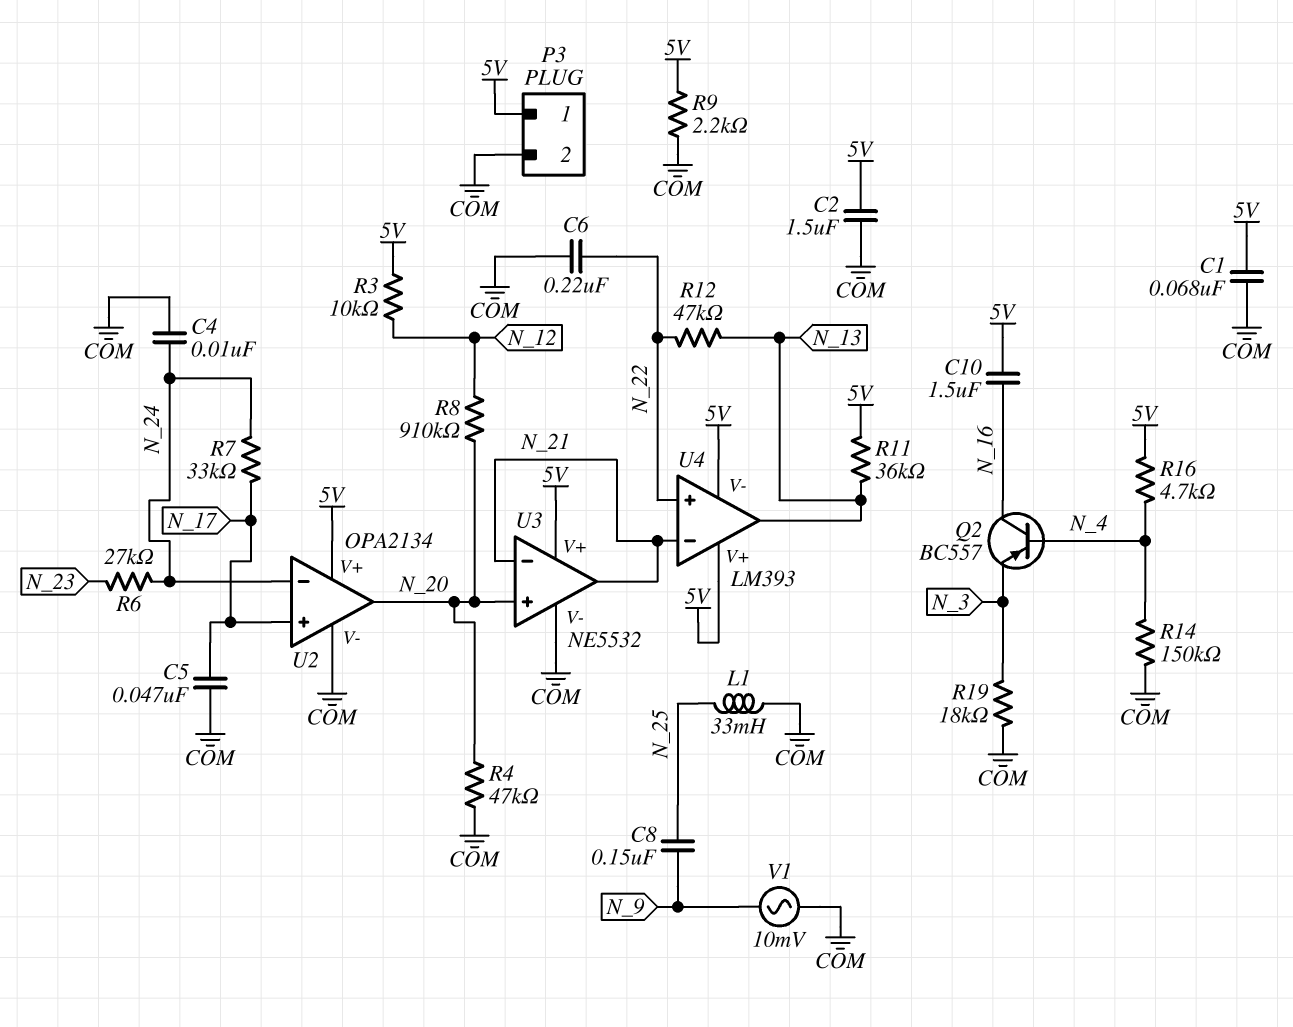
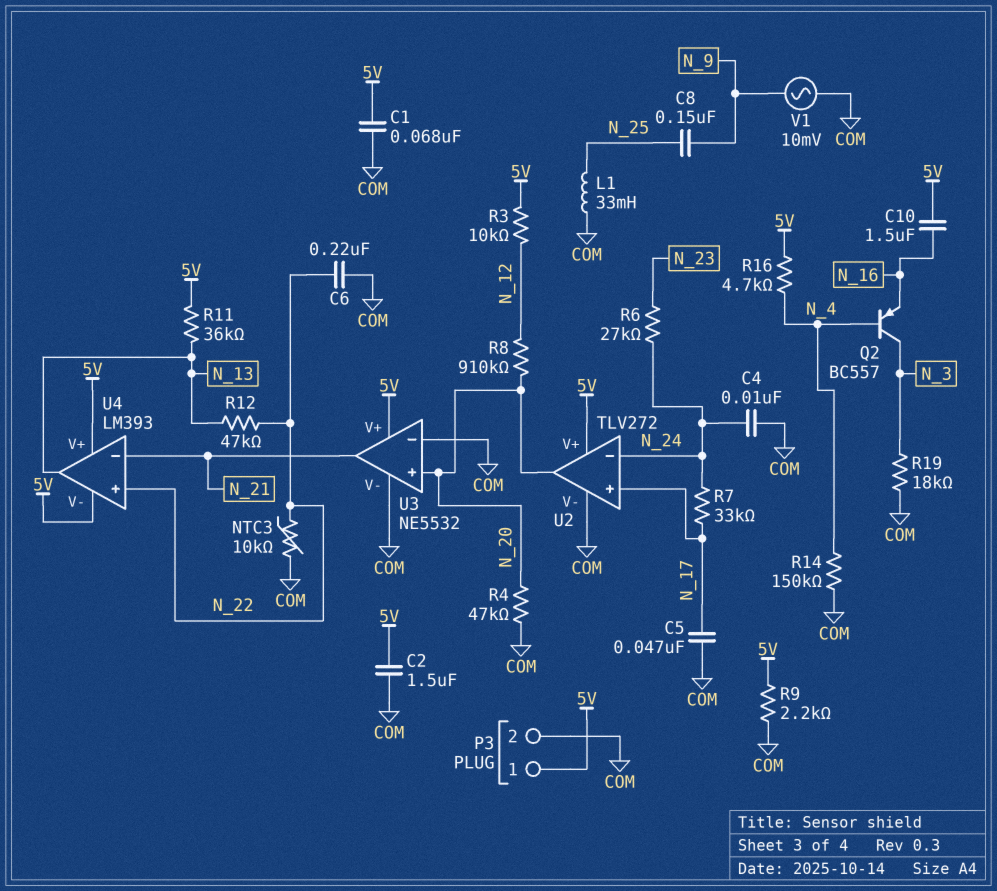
NTC3: none -> 10k (COM, N_22)
Q2: PNP BC557 (B N_4, C N_16, E N_3) -> PNP BC557 (B N_4, C N_3, E N_16)
U2: OPA2134 -> TLV272
U3 pin in-: N_21 -> COM

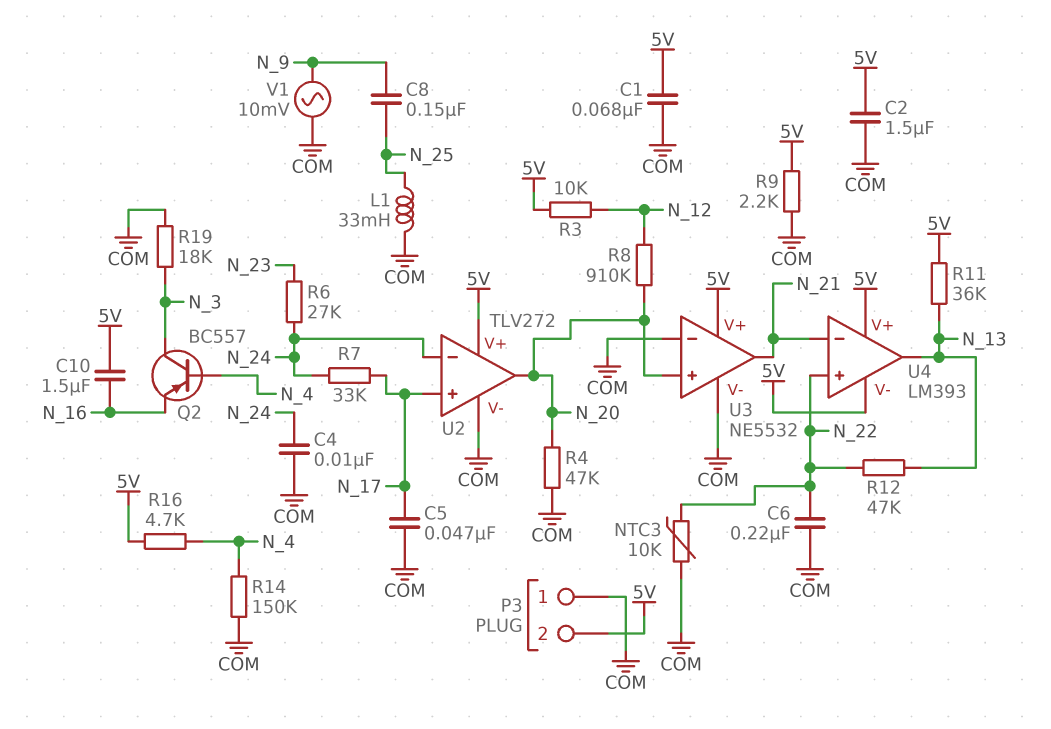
P3 pin 1: 5V -> COM
P3 pin 2: COM -> 5V

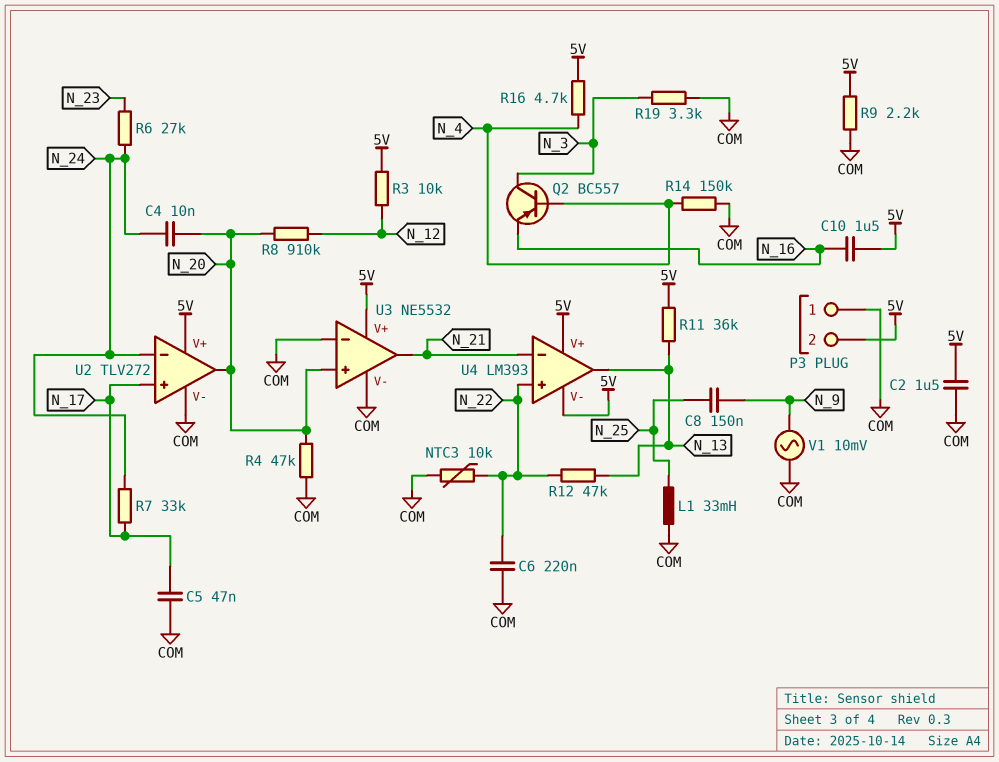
C1: 68nF (5V, COM) -> none
C4: 10nF (COM, N_24) -> 10nF (N_20, N_24)
R19: 18k (COM, N_3) -> 3.3k (COM, N_3)

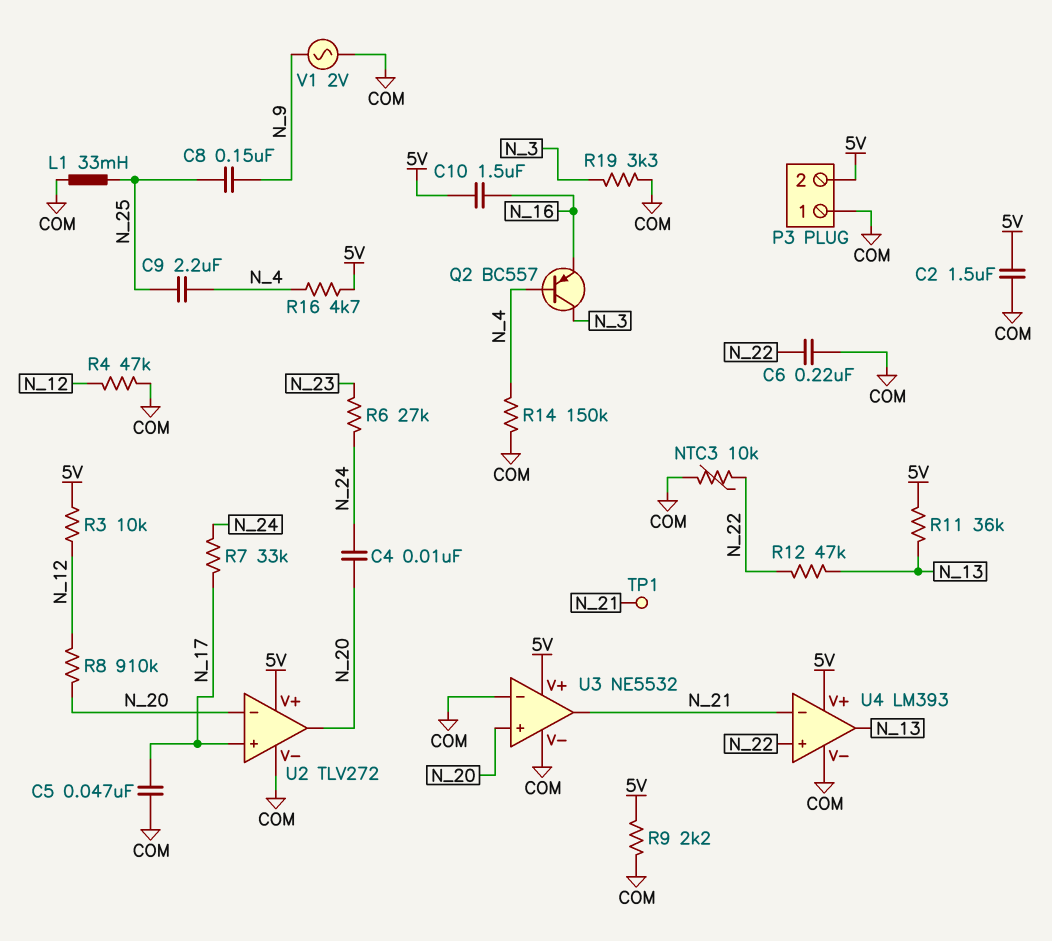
C9: none -> 2.2uF (N_4, N_25)
R4: 47k (COM, N_20) -> 47k (COM, N_12)
TP1: none -> test point (N_21)
U2 pin in-: N_24 -> N_20
U4 pin V-: 5V -> COM
V1: AC 10mV (COM, N_9) -> AC 2V (COM, N_9)

